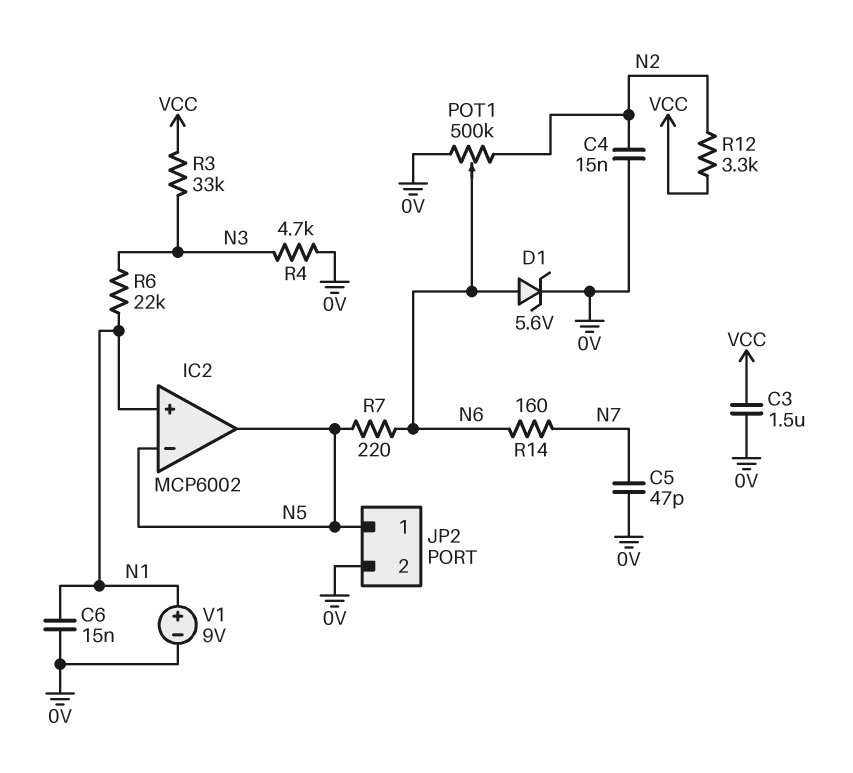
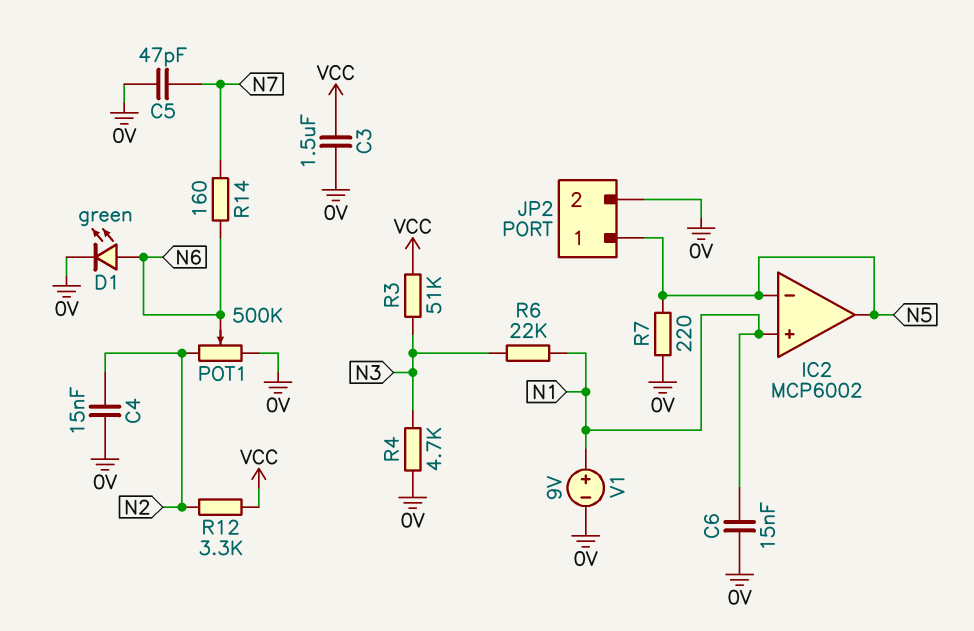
D1: zener 5.6V (A N6, K 0V) -> LED green (A N6, K 0V)
R3: 33k (N3, VCC) -> 51k (N3, VCC)
R7: 220 (N5, N6) -> 220 (0V, N5)

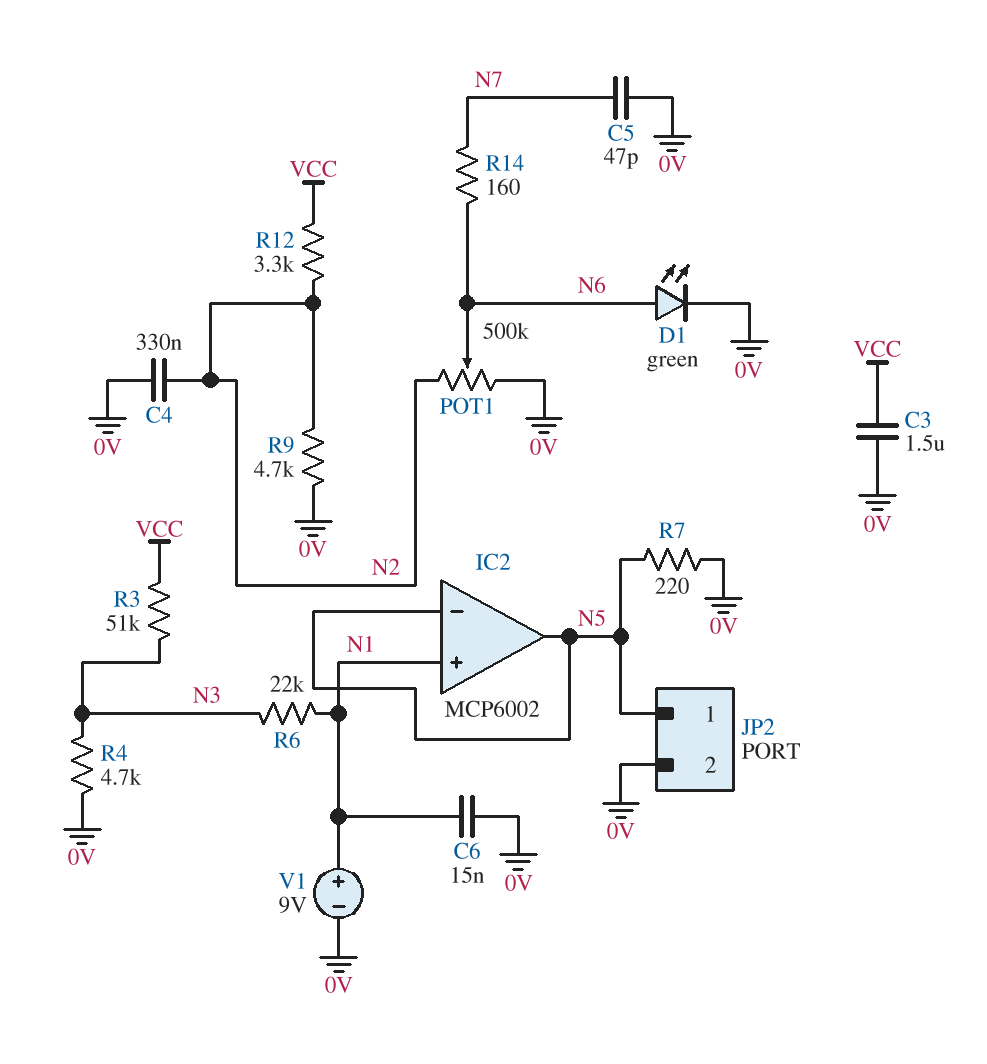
C4: 15nF (0V, N2) -> 330nF (0V, N2)
R9: none -> 4.7k (0V, N2)

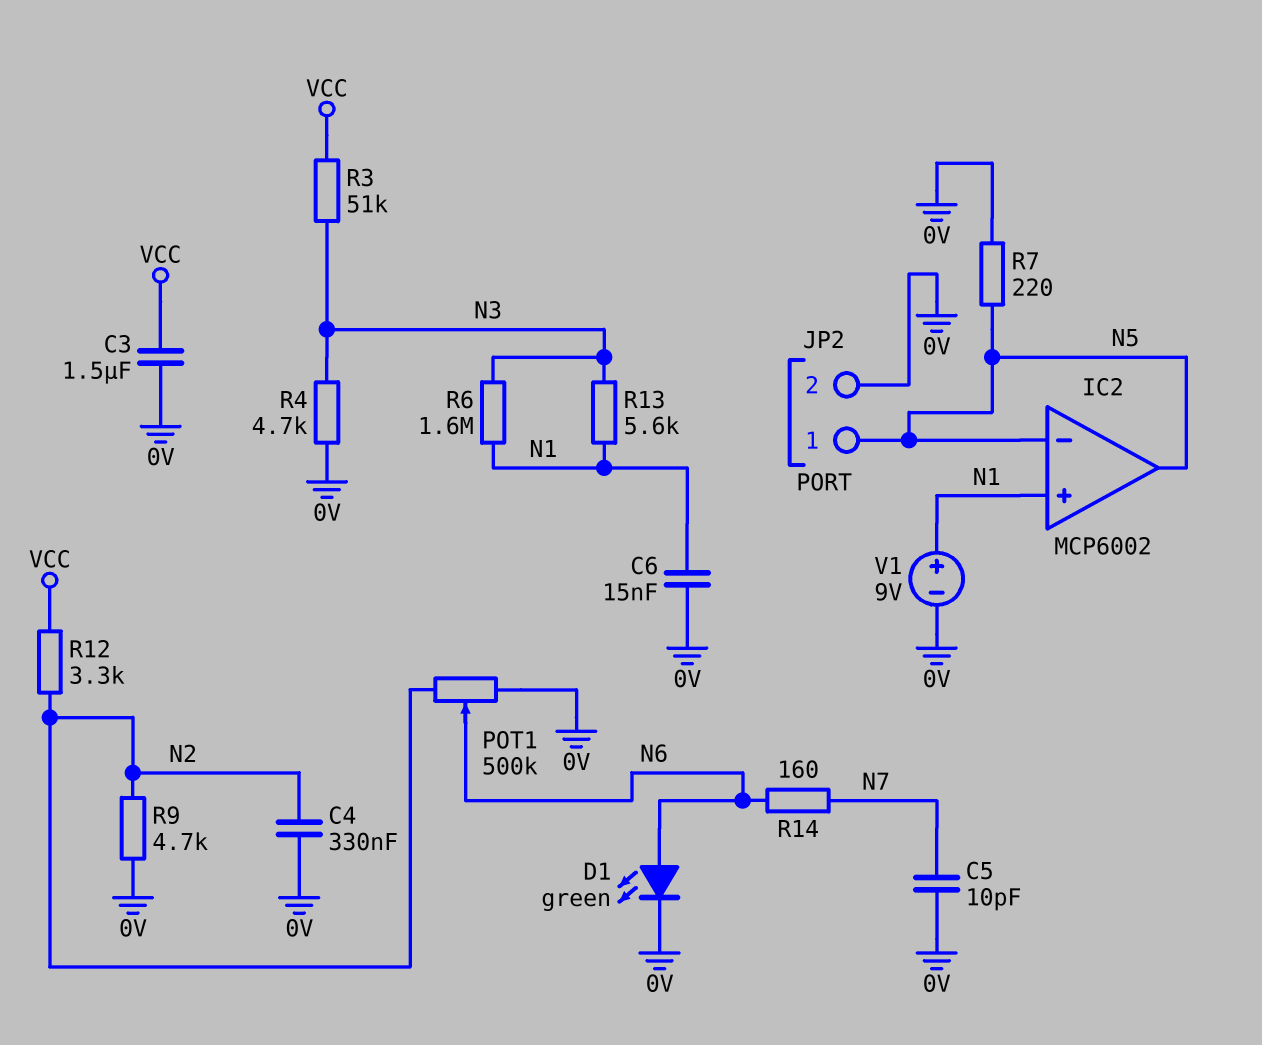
C5: 47pF (0V, N7) -> 10pF (0V, N7)
R6: 22k (N1, N3) -> 1.6M (N1, N3)
R13: none -> 5.6k (N1, N3)

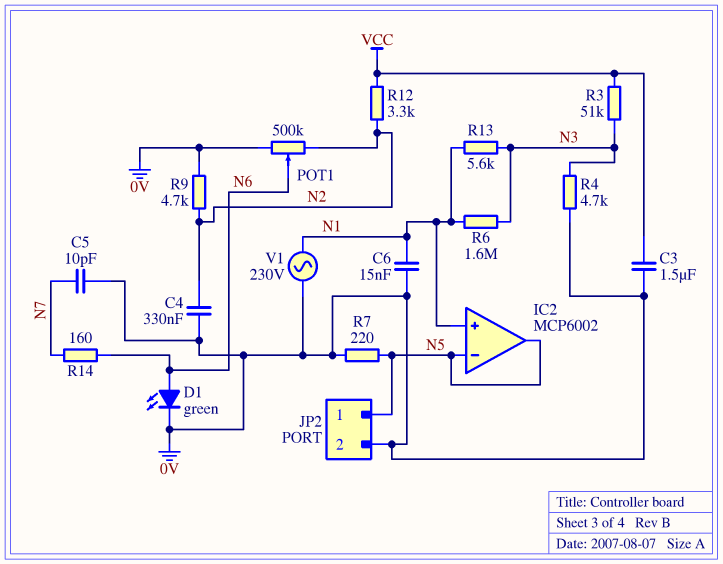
V1: 9V (plus N1, minus 0V) -> AC 230V (0V, N1)

